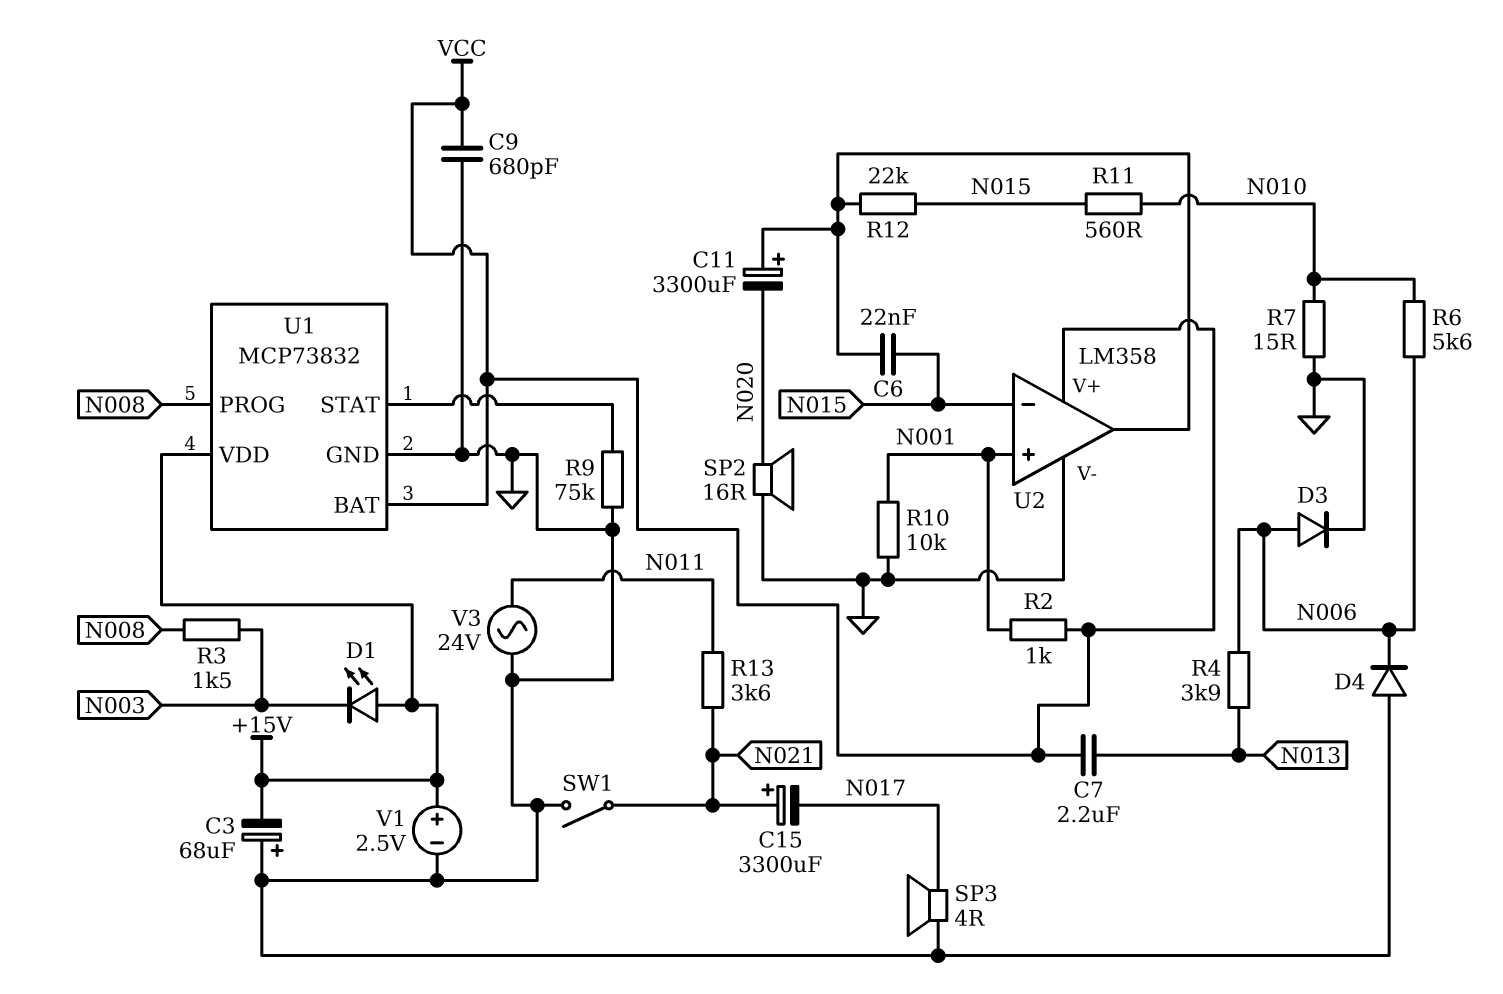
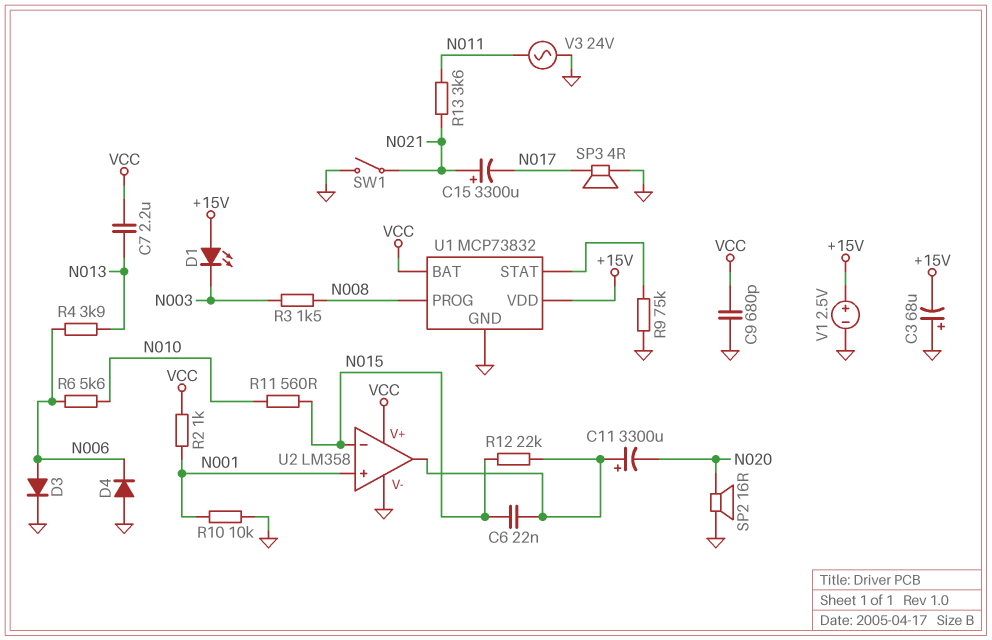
R7: 15 (GND, N010) -> none

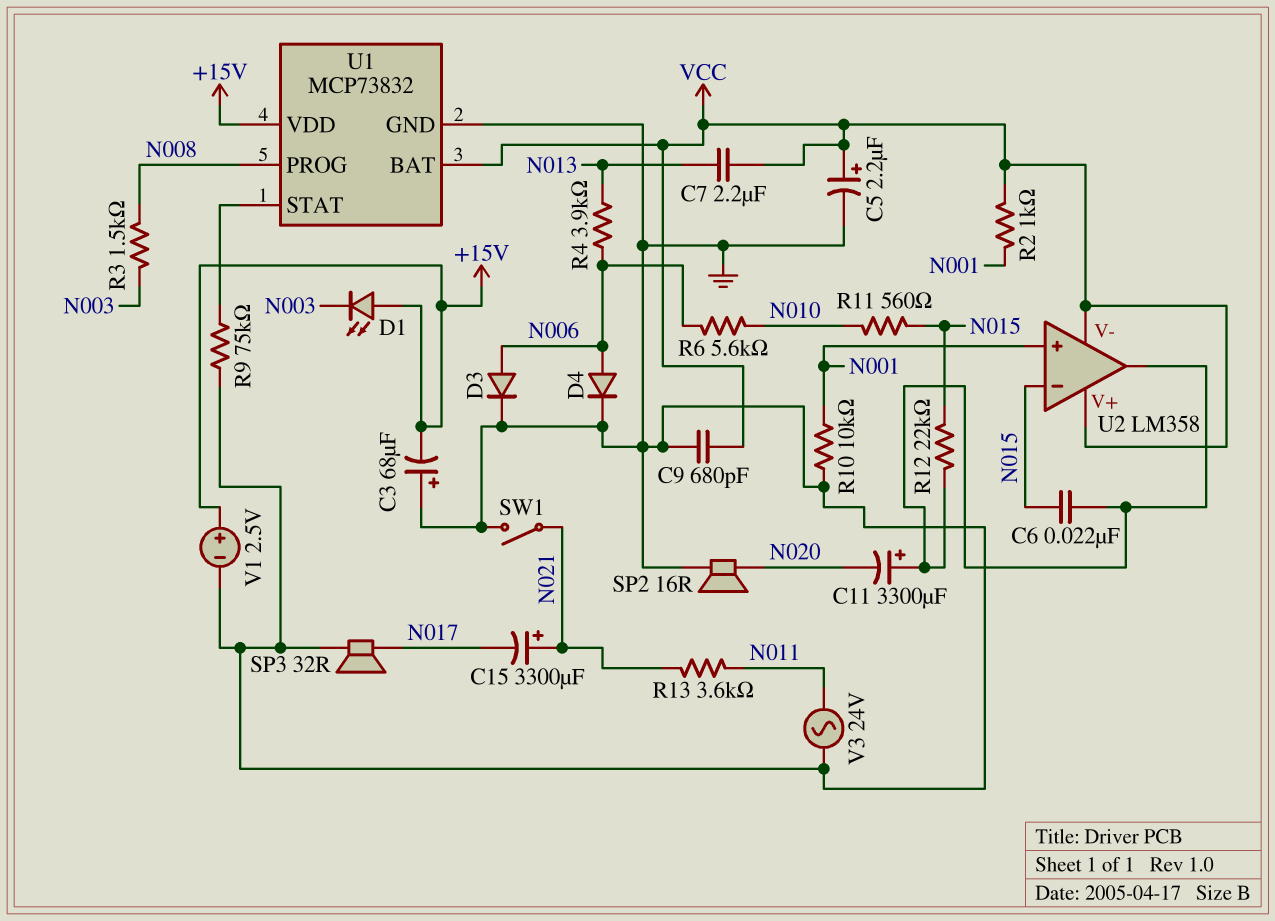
C5: none -> 2.2uF (plus VCC, minus GND)
D4: diode (A GND, K N006) -> diode (A N006, K GND)
SP3: speaker 4R (GND, N017) -> speaker 32R (GND, N017)
U2 pin V-: GND -> VCC

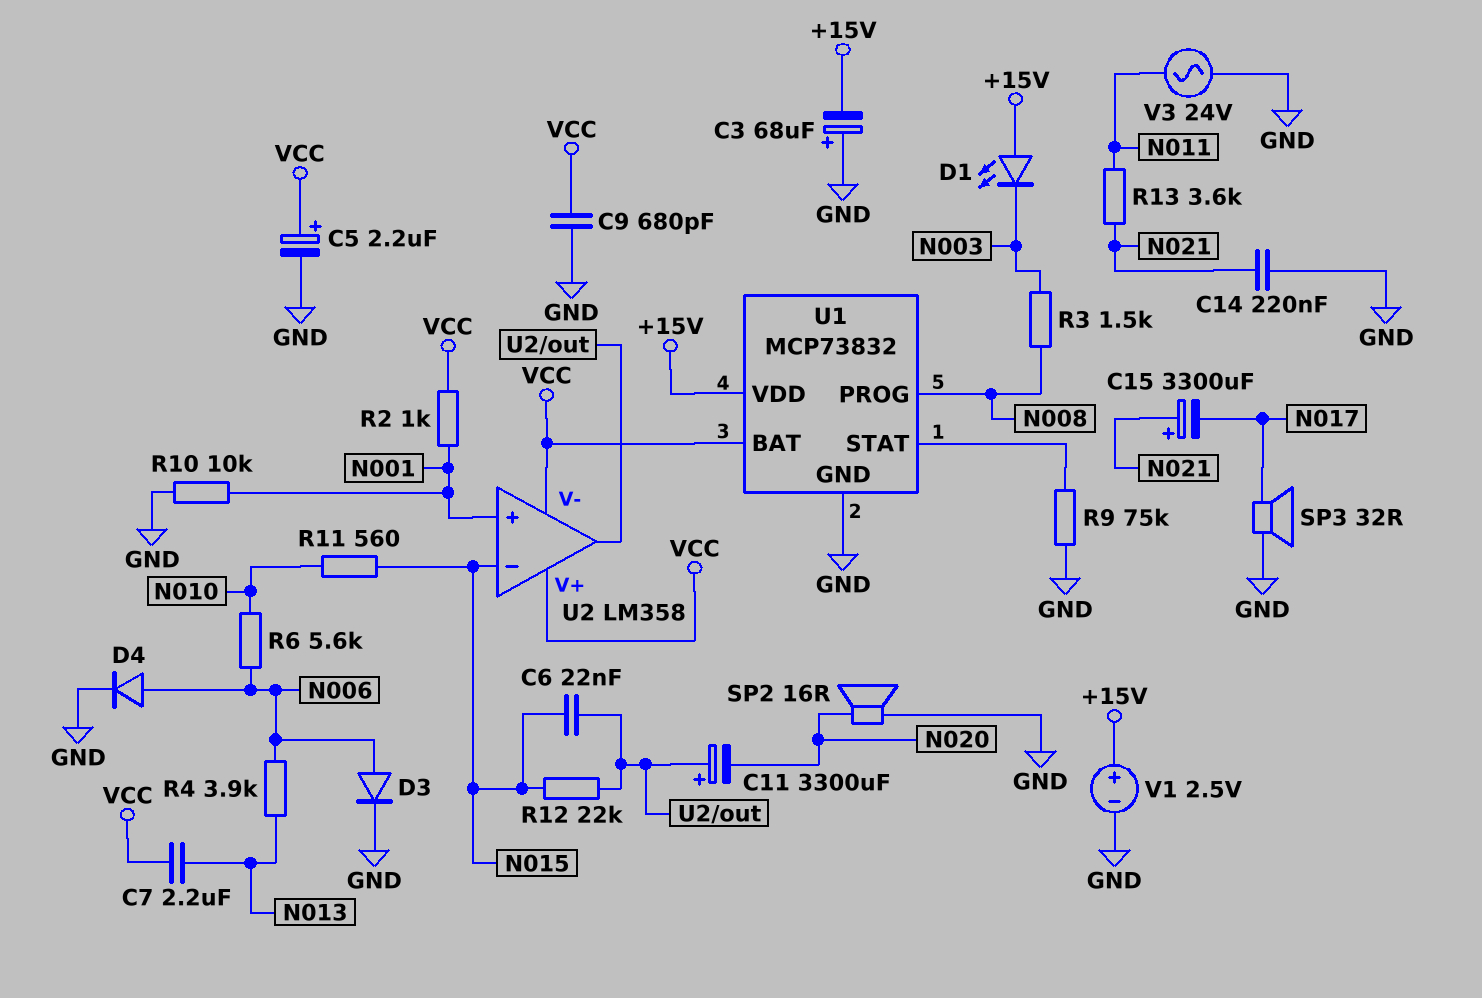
C14: none -> 220nF (GND, N021)
SW1: switch (GND, N021) -> none

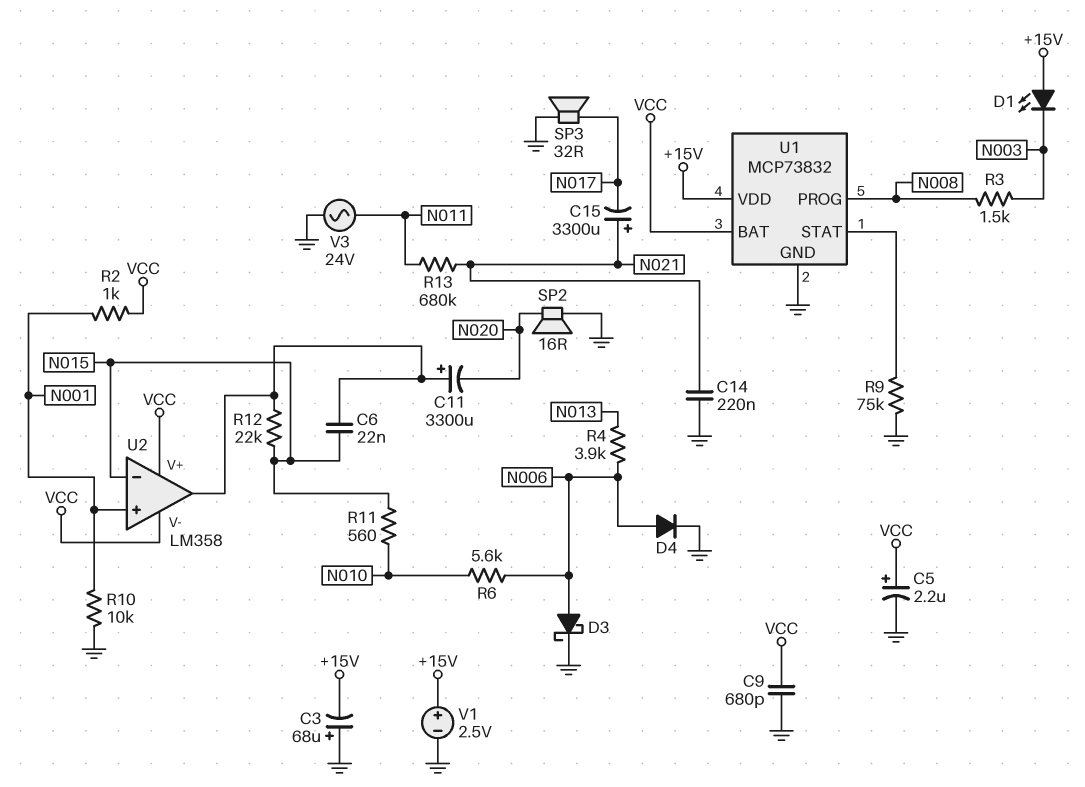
C7: 2.2uF (N013, VCC) -> none
D3: diode (A N006, K GND) -> schottky (A N006, K GND)
R13: 3.6k (N011, N021) -> 680k (N011, N021)

